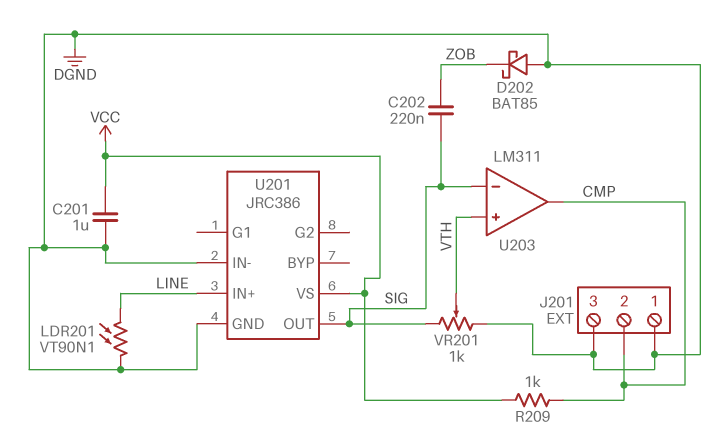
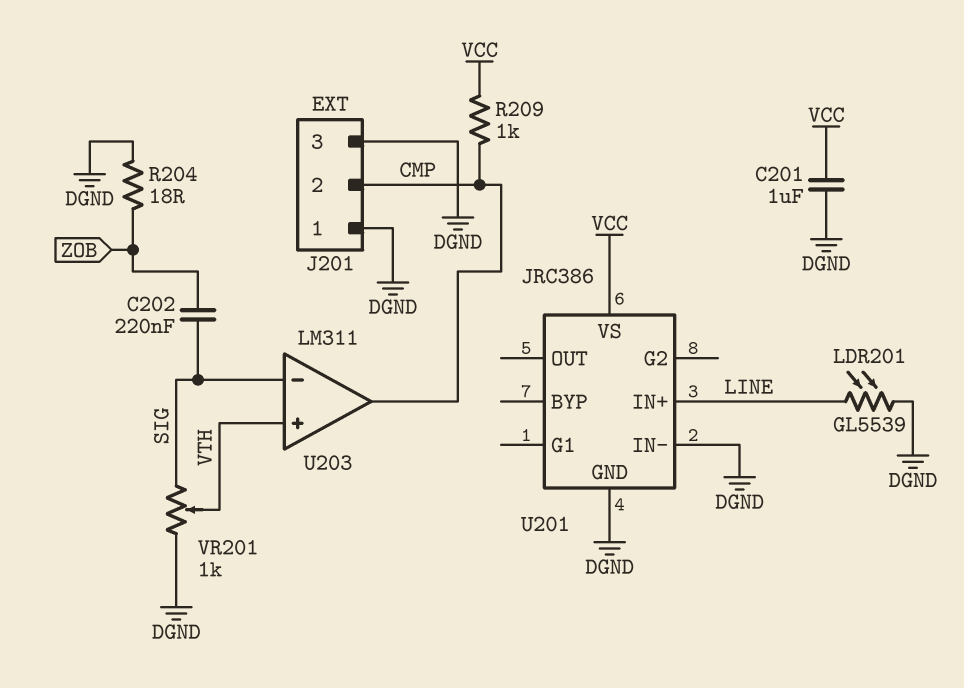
D202: schottky BAT85 (A DGND, K ZOB) -> none
LDR201: VT90N1 (DGND, LINE) -> GL5539 (DGND, LINE)
R204: none -> 18 (DGND, ZOB)
U201 pin OUT: SIG -> none

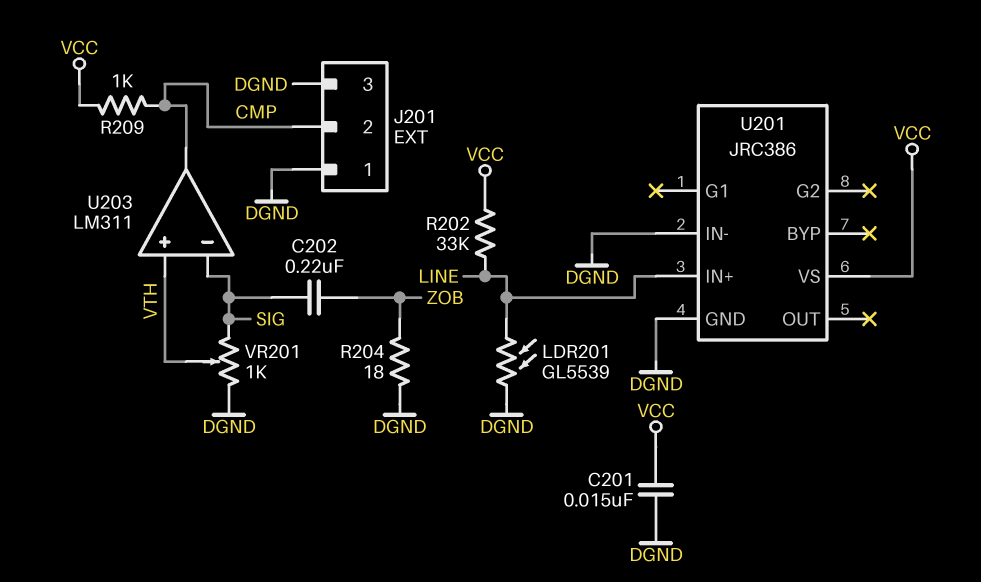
C201: 1uF (DGND, VCC) -> 15nF (DGND, VCC)
R202: none -> 33k (LINE, VCC)

